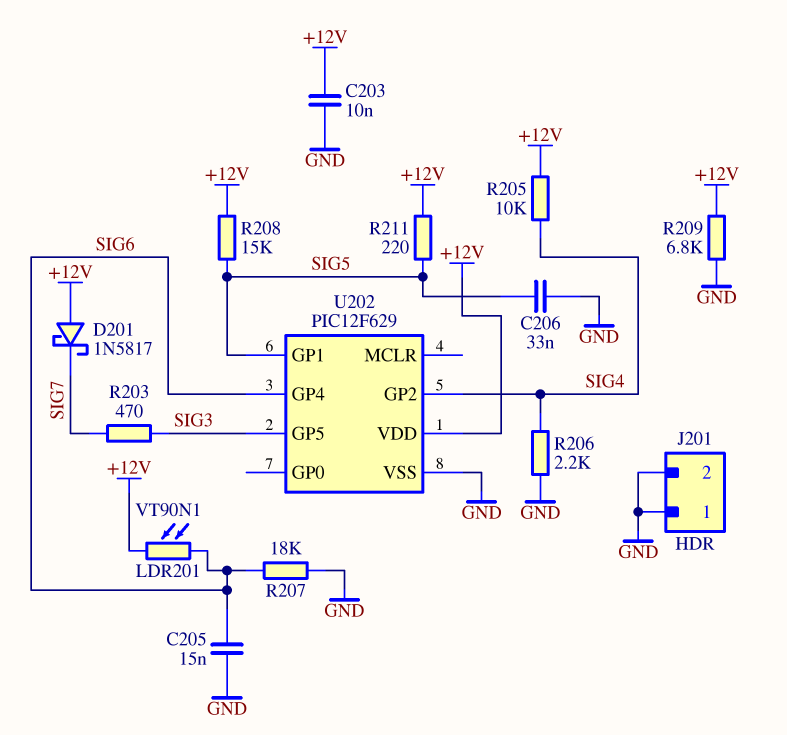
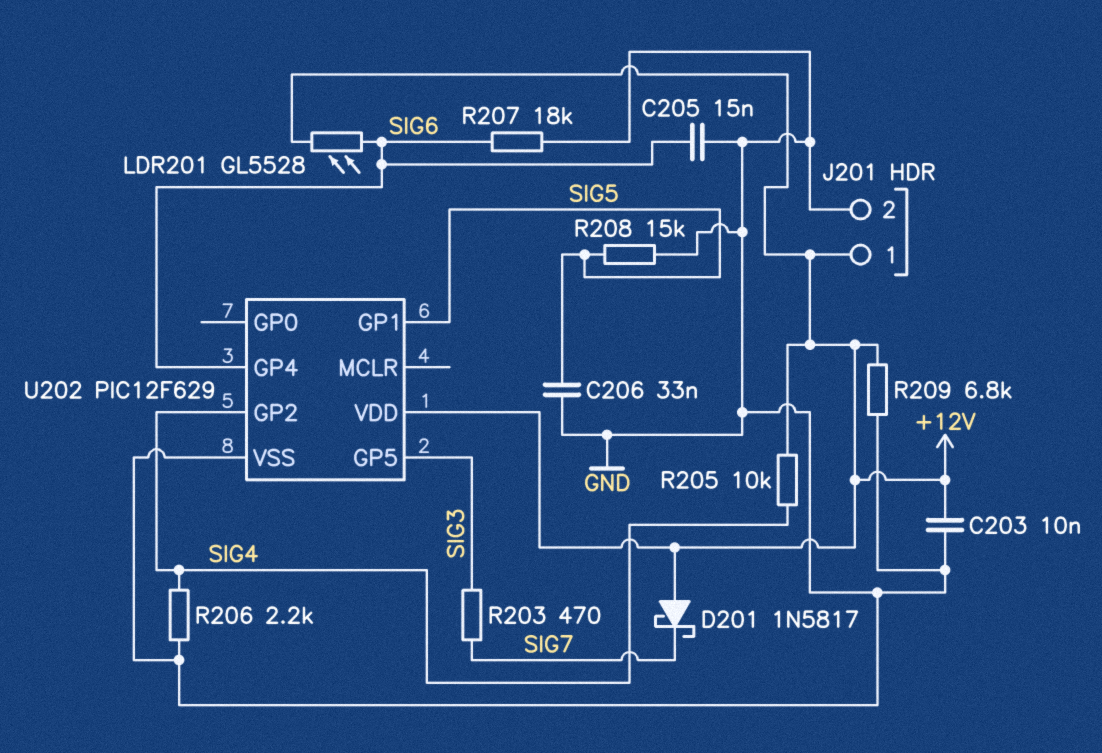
J201 pin 1: GND -> +12V
LDR201: VT90N1 (+12V, SIG6) -> GL5528 (+12V, SIG6)
R208: 15k (+12V, SIG5) -> 15k (GND, SIG5)
R211: 220 (+12V, SIG5) -> none

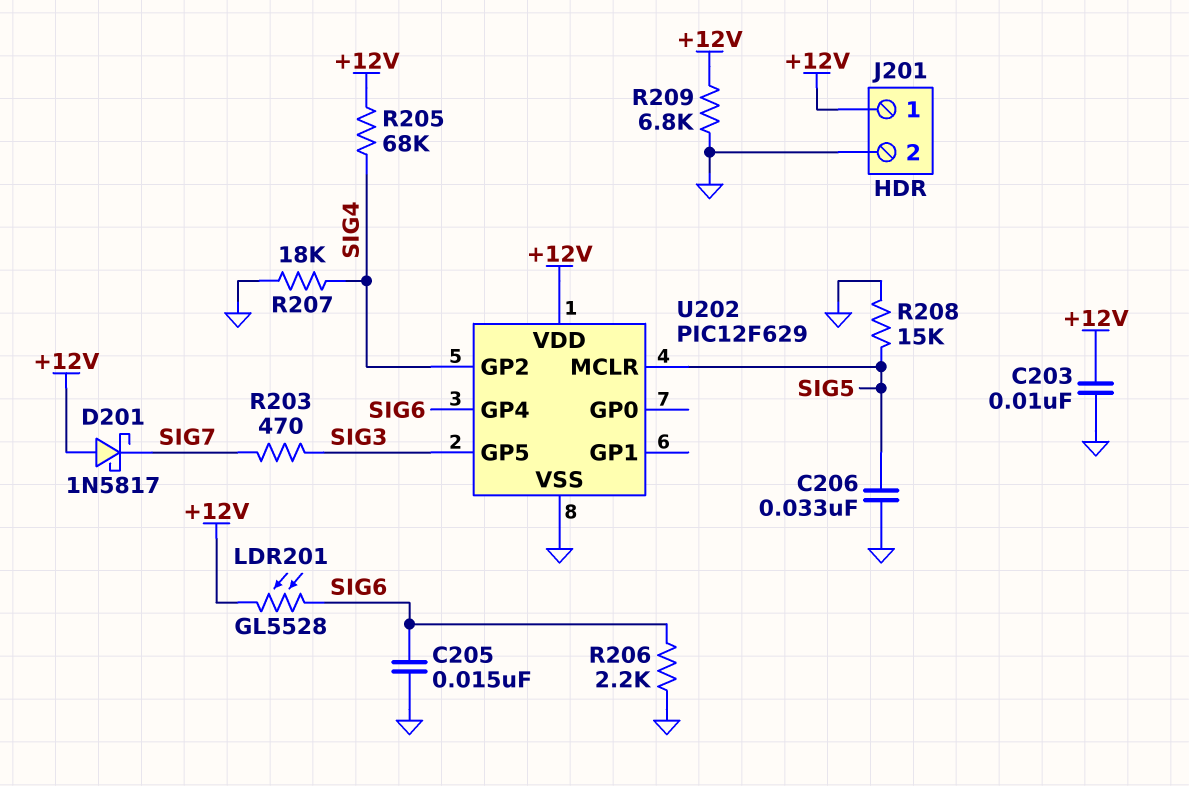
R205: 10k (+12V, SIG4) -> 68k (+12V, SIG4)
R206: 2.2k (GND, SIG4) -> 2.2k (GND, SIG6)
R207: 18k (GND, SIG6) -> 18k (GND, SIG4)
U202 pin GP1: SIG5 -> none
U202 pin MCLR: none -> SIG5

